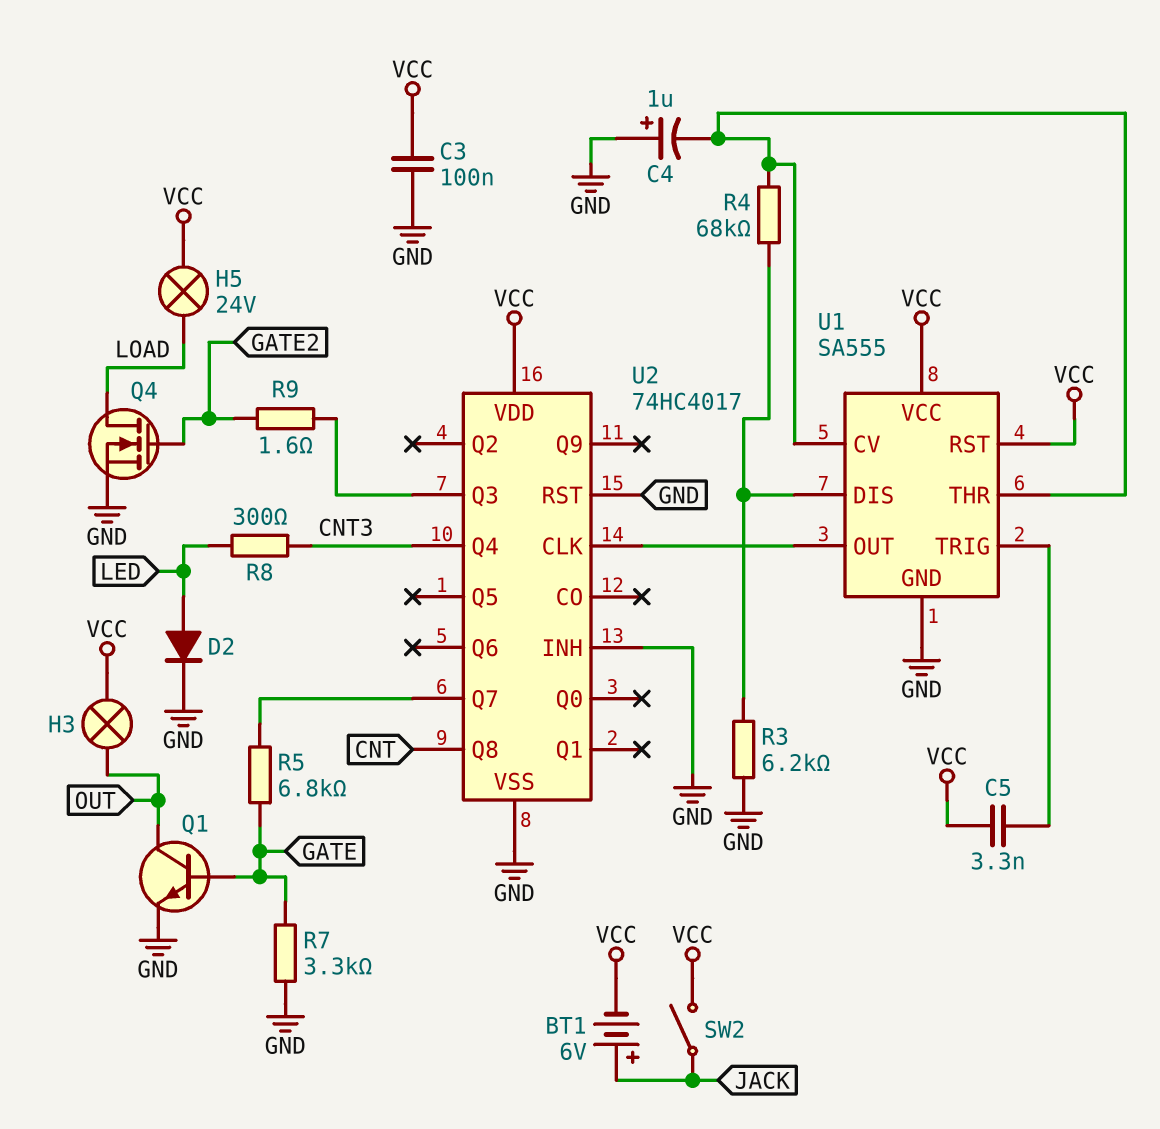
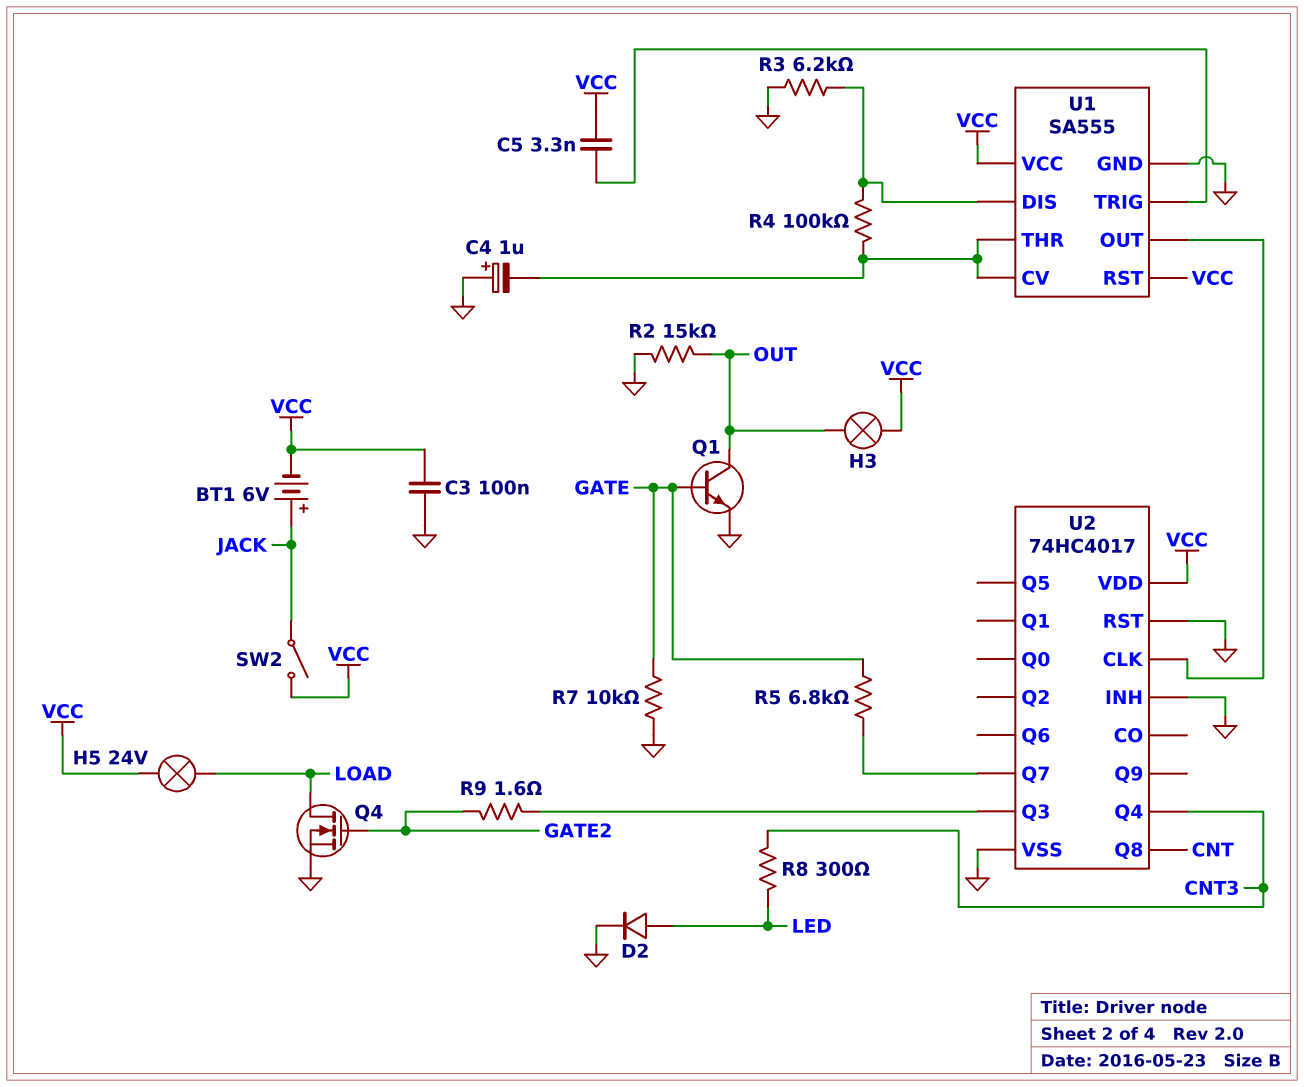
R2: none -> 15k (GND, OUT)
R4: 68k (U1/CV, U1/DIS) -> 100k (U1/CV, U1/DIS)
R7: 3.3k (GATE, GND) -> 10k (GATE, GND)

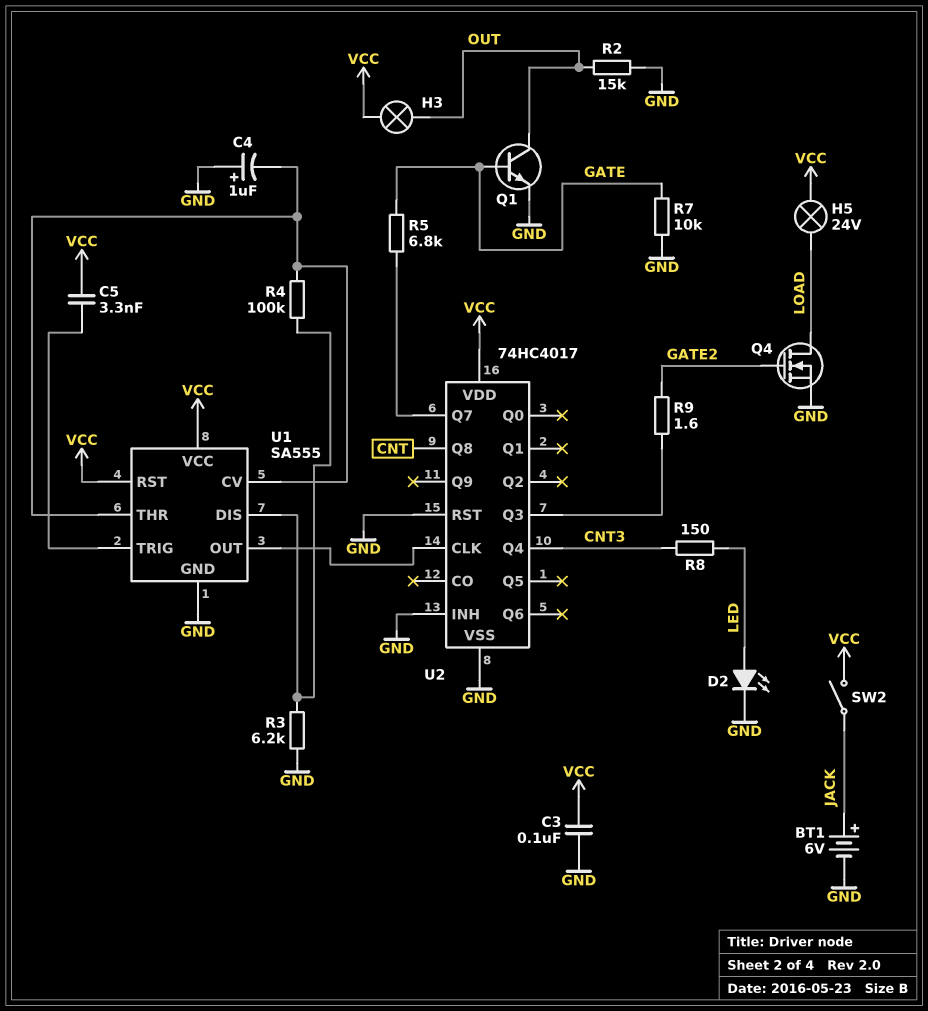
BT1: 6V (plus JACK, minus VCC) -> 6V (plus JACK, minus GND)
D2: diode (A LED, K GND) -> LED (A LED, K GND)
R8: 300 (CNT3, LED) -> 150 (CNT3, LED)

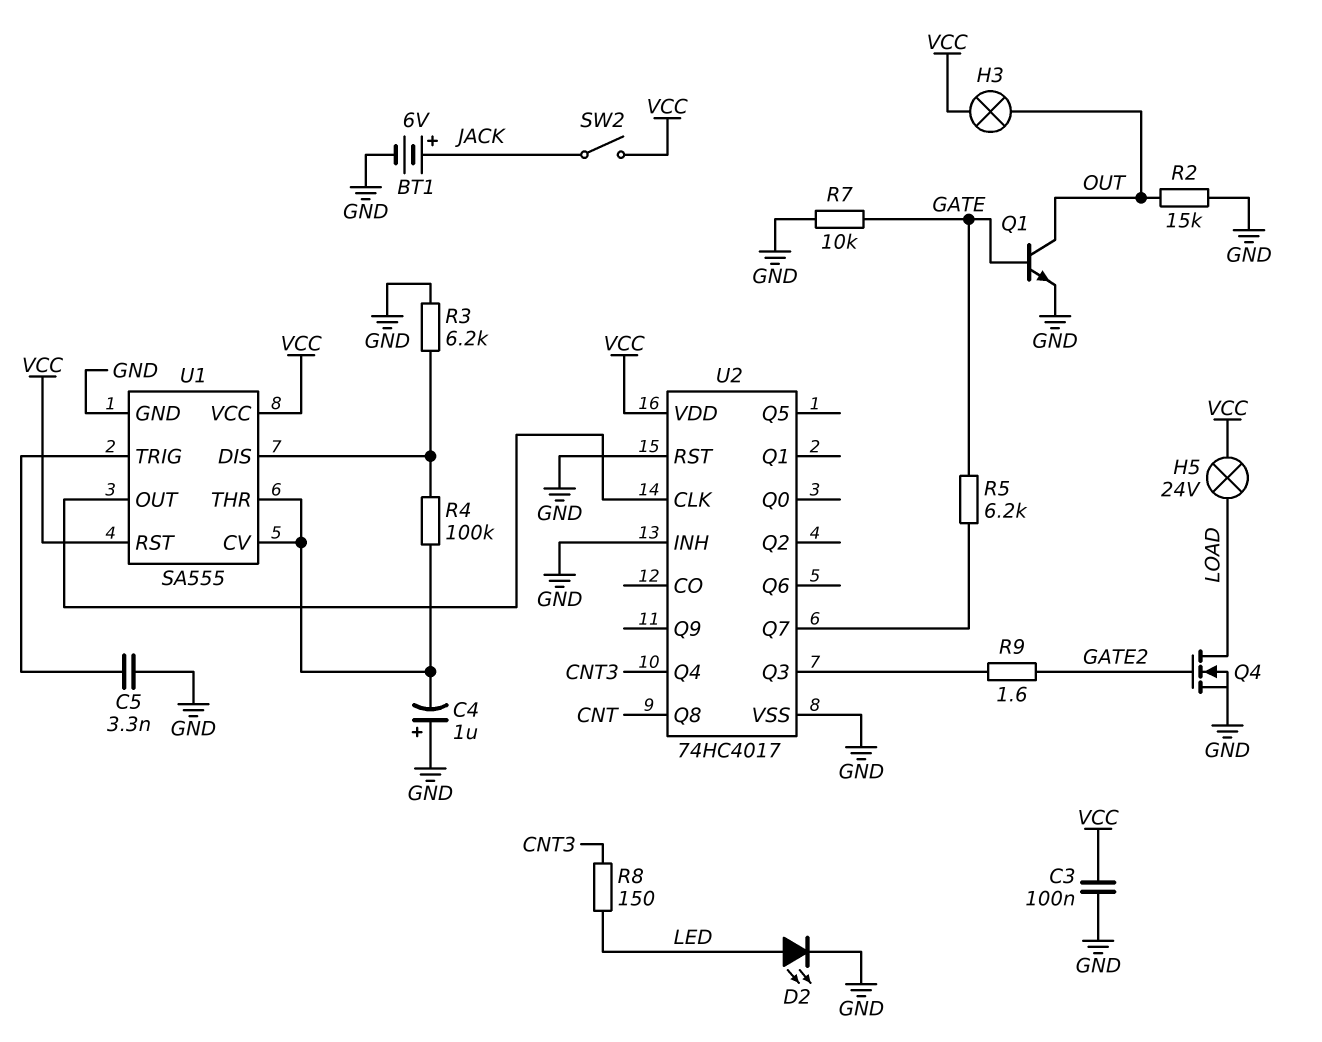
C5: 3.3nF (U1/TRIG, VCC) -> 3.3nF (GND, U1/TRIG)
R5: 6.8k (GATE, U2/Q7) -> 6.2k (GATE, U2/Q7)

